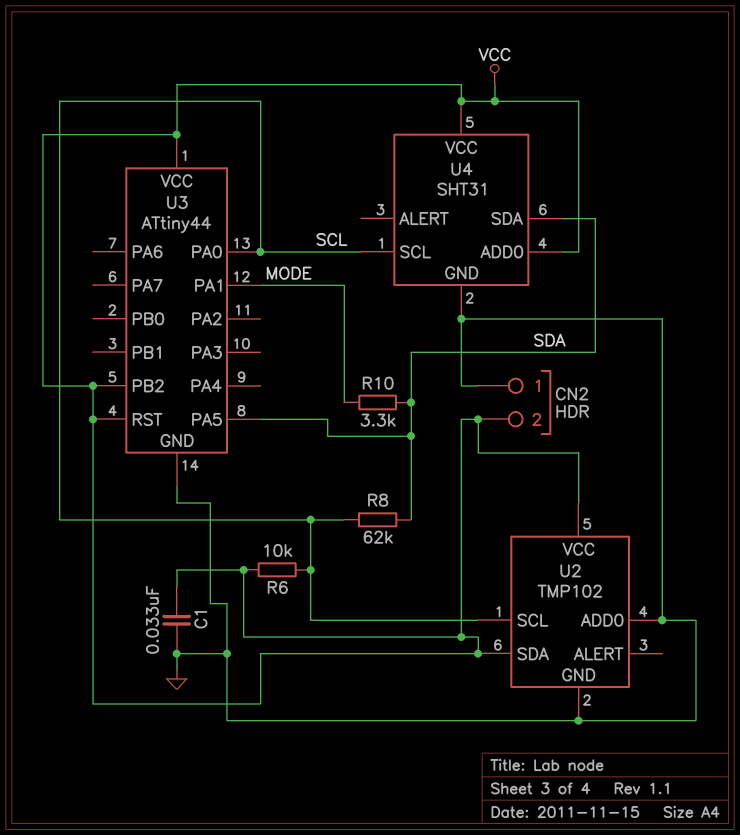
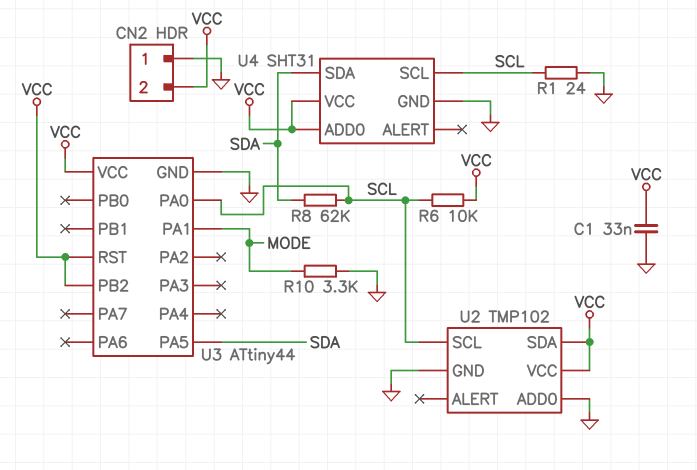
R1: none -> 24 (GND, SCL)
R10: 3.3k (MODE, SDA) -> 3.3k (GND, MODE)

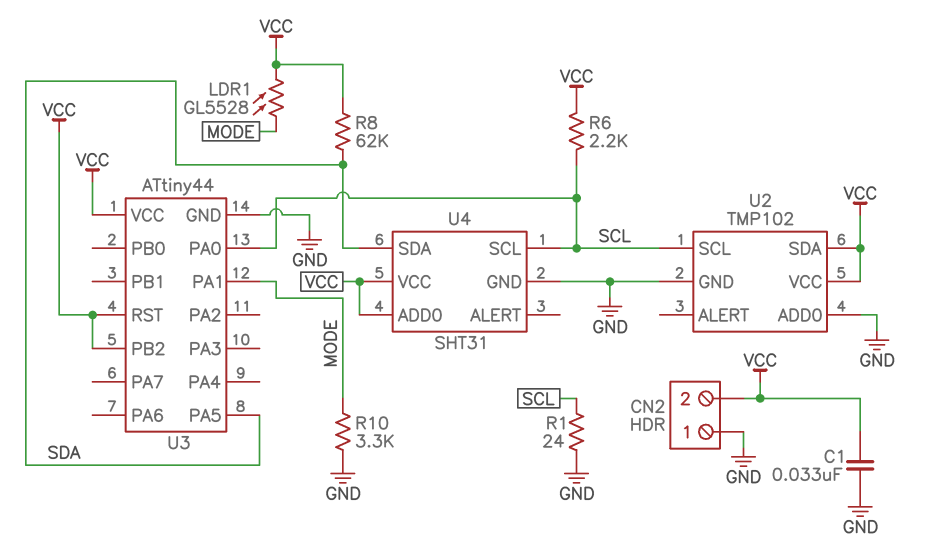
LDR1: none -> GL5528 (MODE, VCC)
R6: 10k (SCL, VCC) -> 2.2k (SCL, VCC)
R8: 62k (SCL, SDA) -> 62k (SDA, VCC)

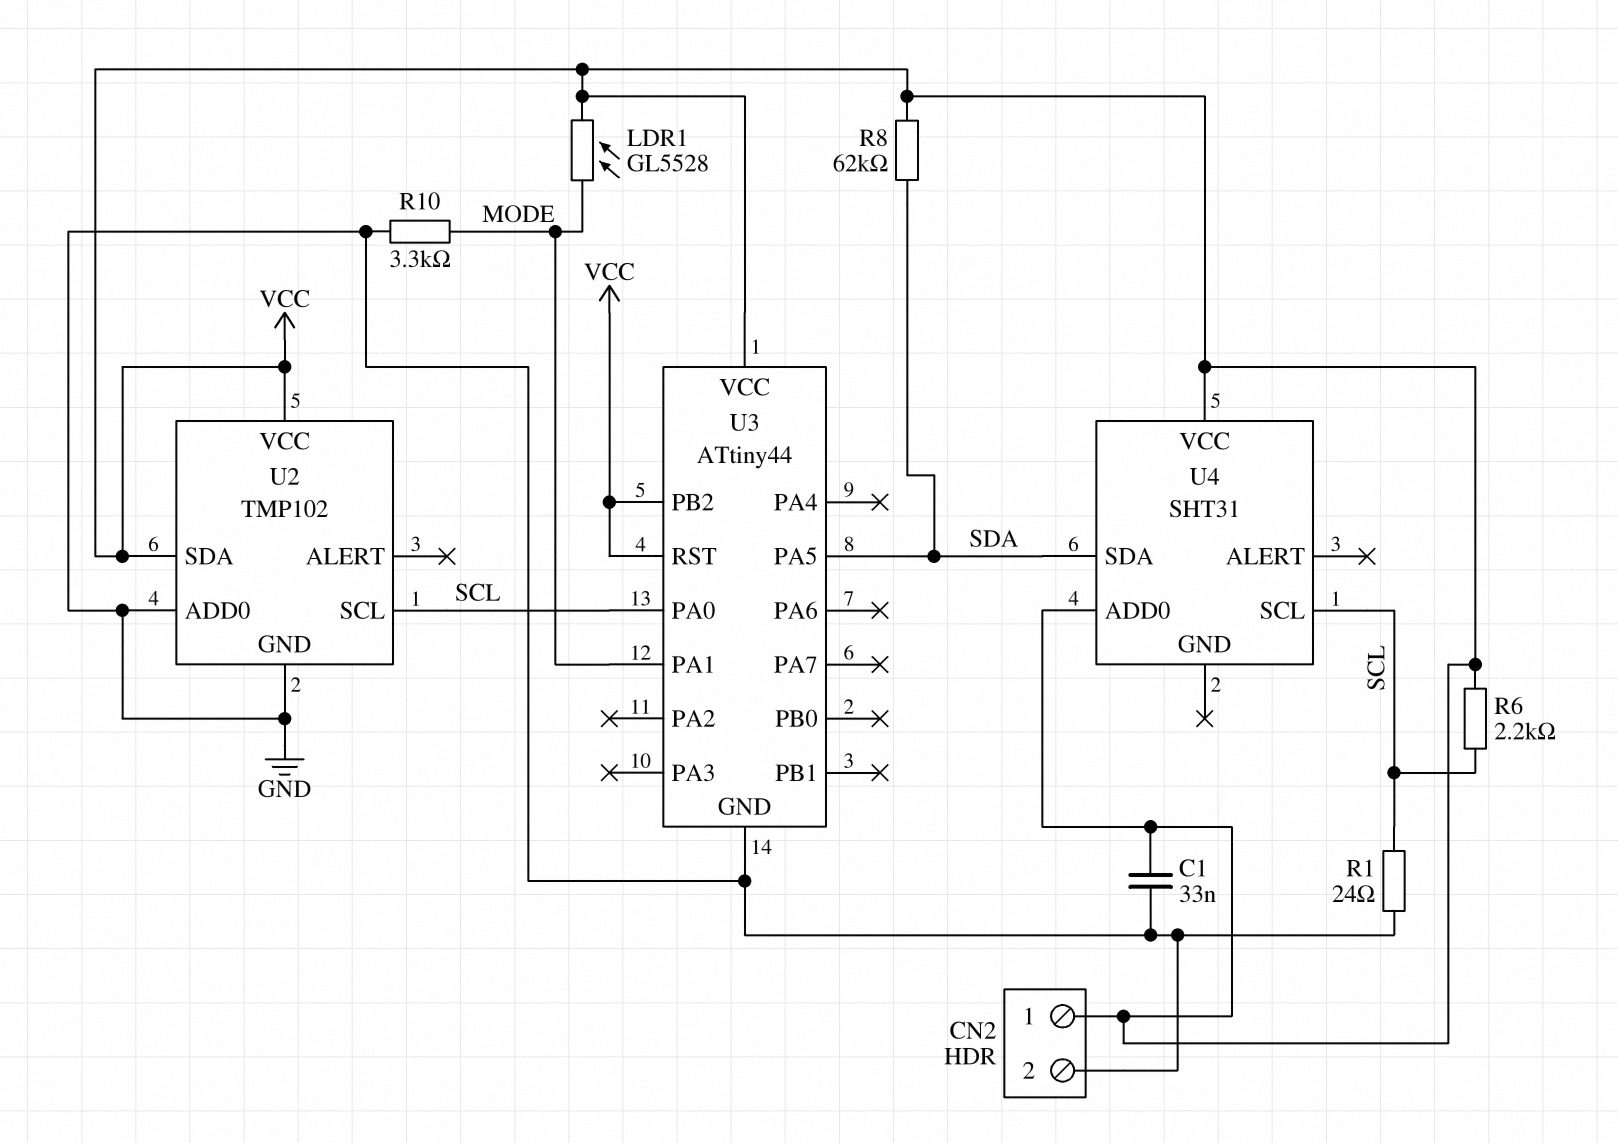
CN2 pin 1: GND -> VCC
CN2 pin 2: VCC -> GND
U4 pin GND: GND -> none

